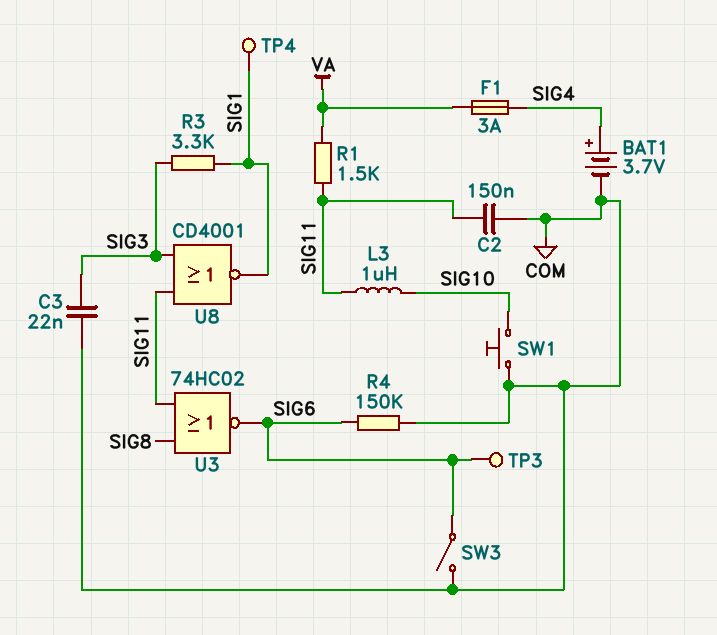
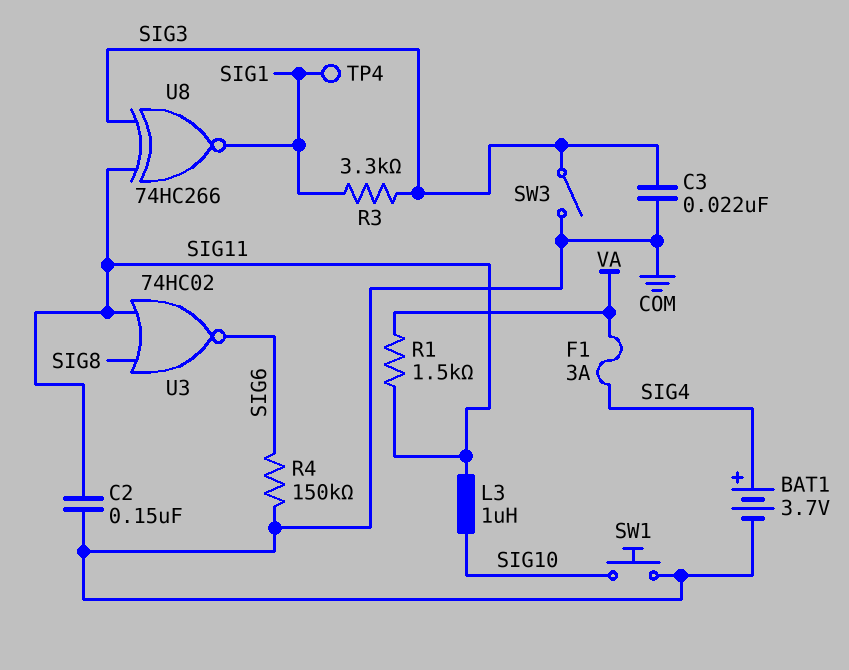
SW3: switch (COM, SIG6) -> switch (COM, SIG3)
TP3: test point (SIG6) -> none
U8: NOR CD4001 (in SIG3, in SIG11, out SIG1) -> XNOR 74HC266 (in SIG3, in SIG11, out SIG1)

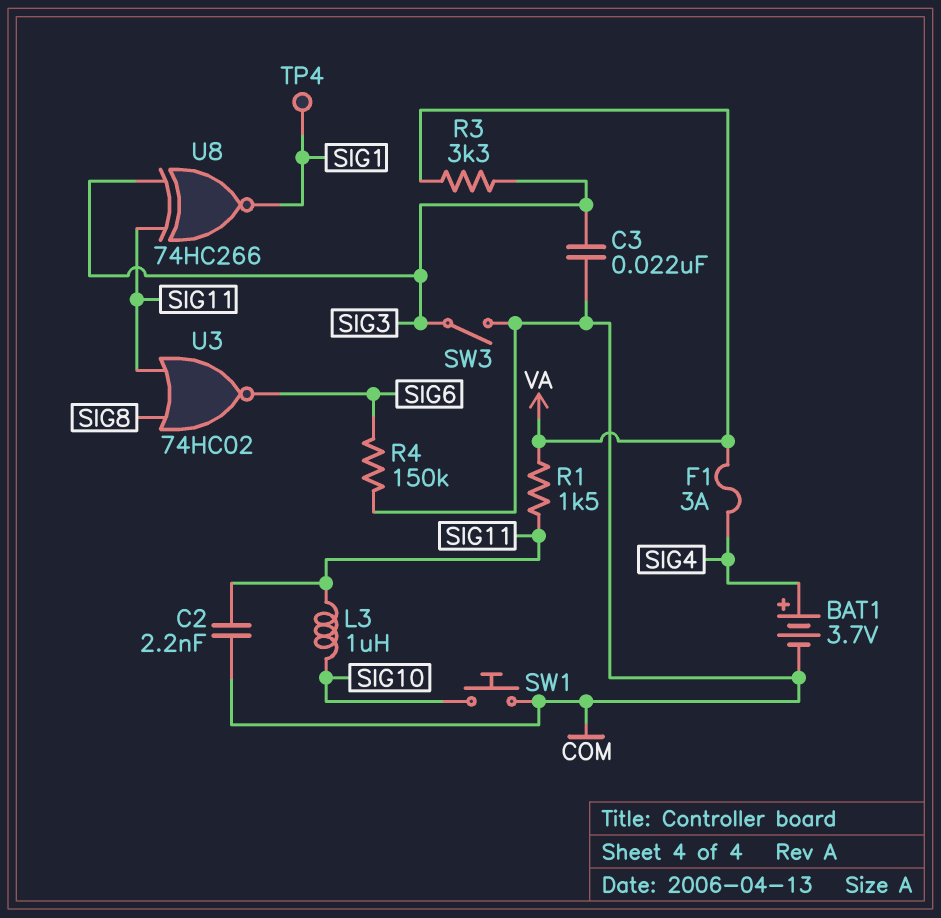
C2: 150nF (COM, SIG11) -> 2.2nF (COM, SIG11)
R3: 3.3k (SIG1, SIG3) -> 3.3k (SIG3, VA)

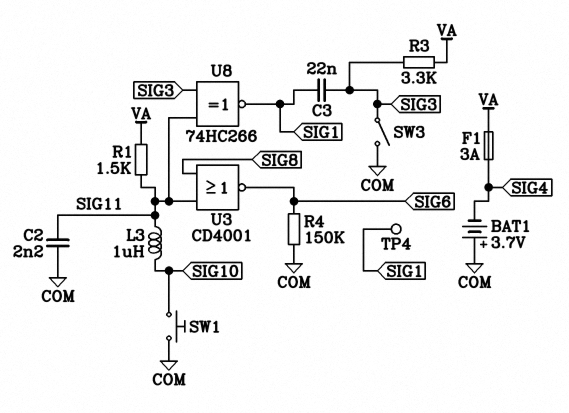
BAT1: 3.7V (plus SIG4, minus COM) -> 3.7V (plus COM, minus SIG4)
C3: 22nF (COM, SIG3) -> 22nF (SIG1, SIG3)
U3: NOR 74HC02 (in SIG8, in SIG11, out SIG6) -> NOR CD4001 (in SIG8, in SIG11, out SIG6)

